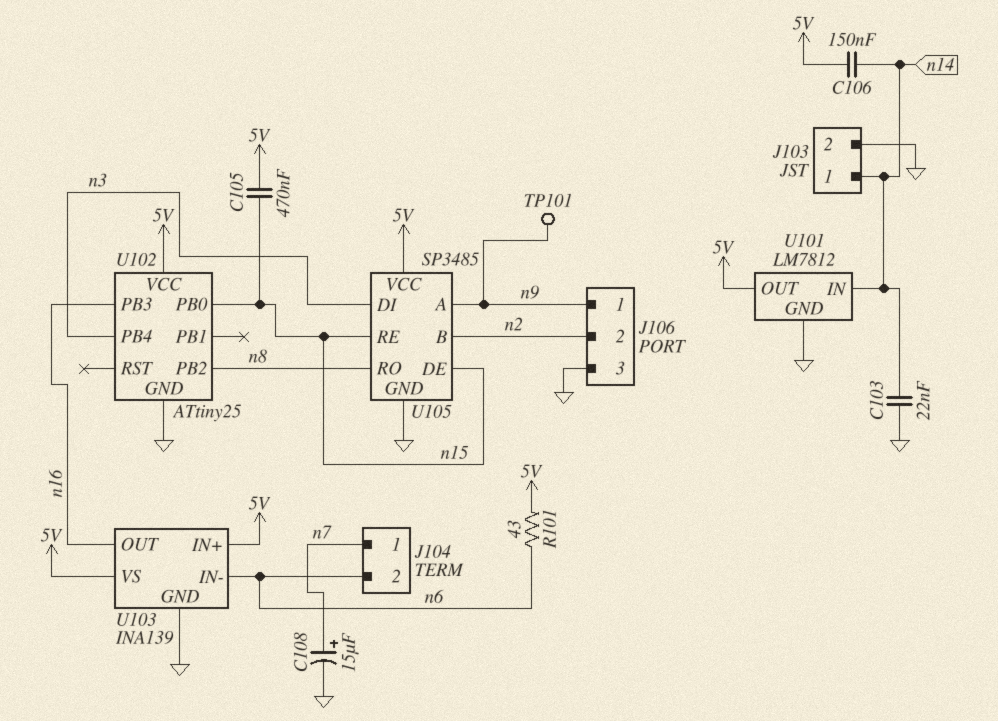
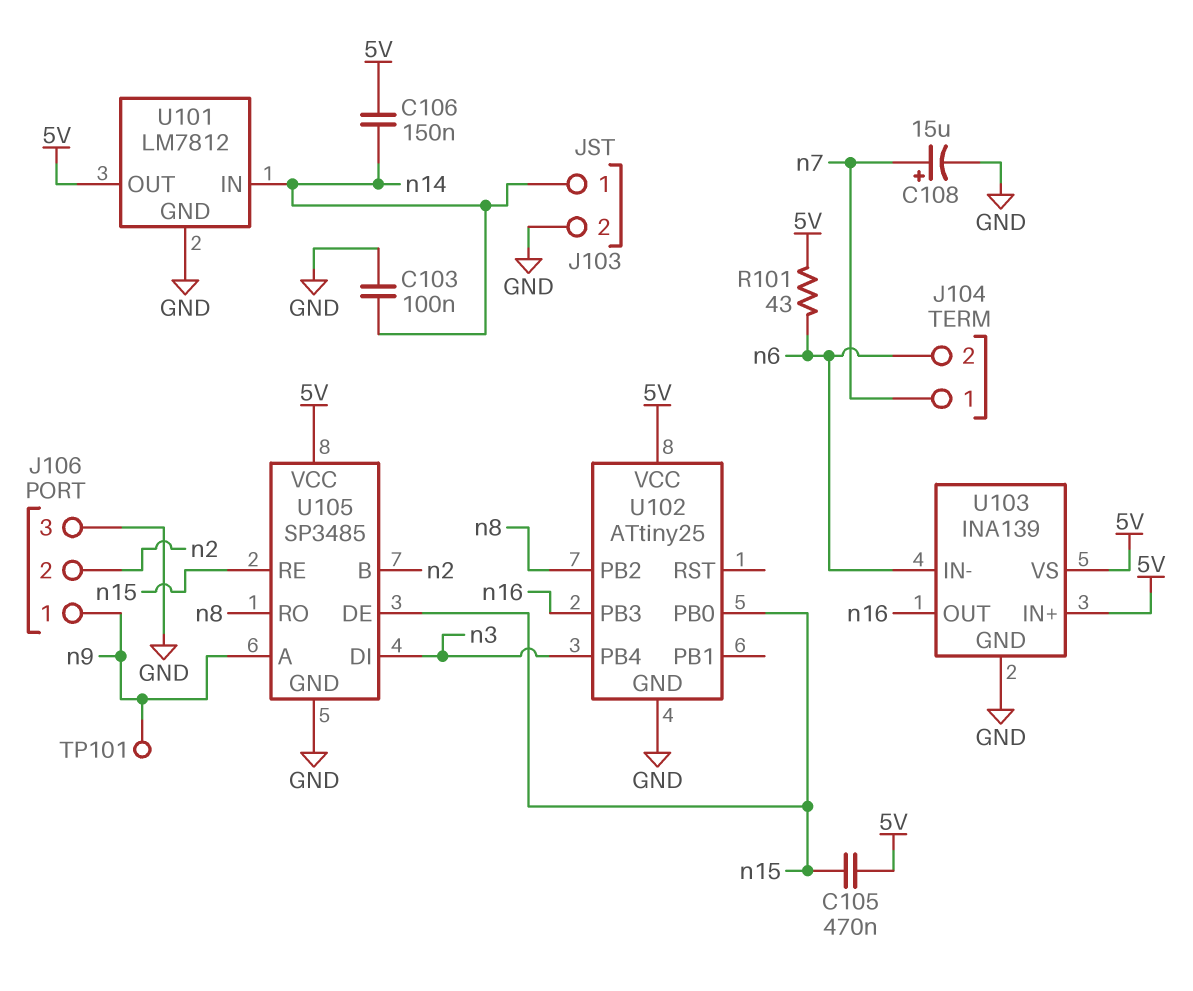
C103: 22nF (GND, n14) -> 100nF (GND, n14)

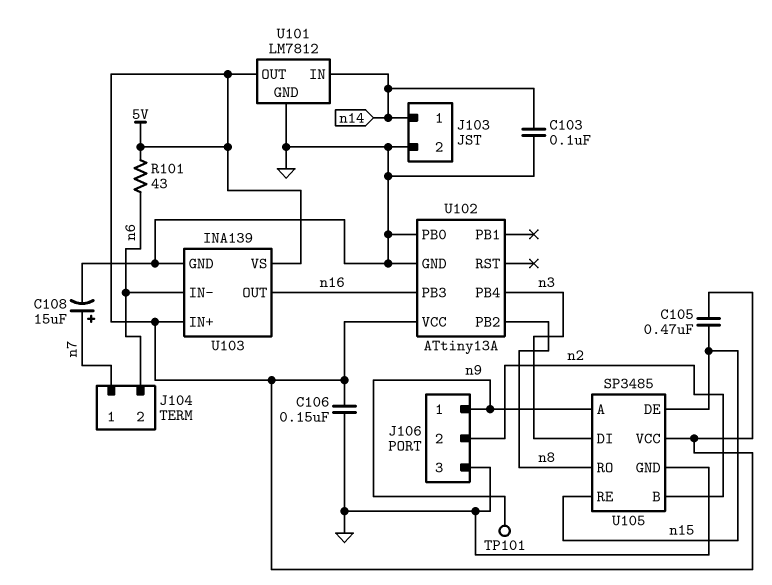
C106: 150nF (5V, n14) -> 150nF (5V, GND)
U102: ATtiny25 -> ATtiny13A
U102 pin PB0: n15 -> GND

